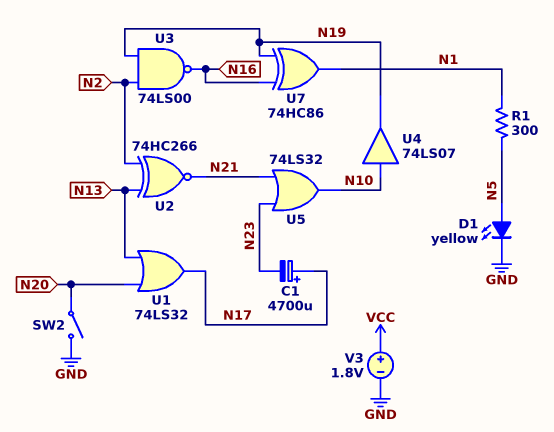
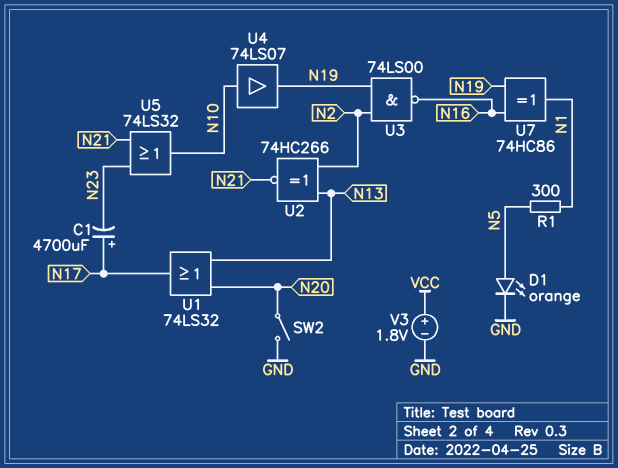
D1: LED yellow (A N5, K GND) -> LED orange (A N5, K GND)

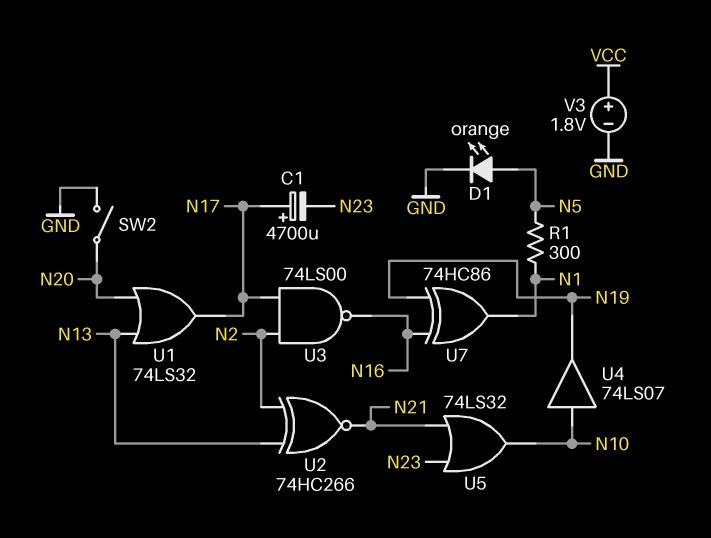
U3: NAND 74LS00 (in N2, in N19, out N16) -> NAND 74LS00 (in N2, in N17, out N16)

